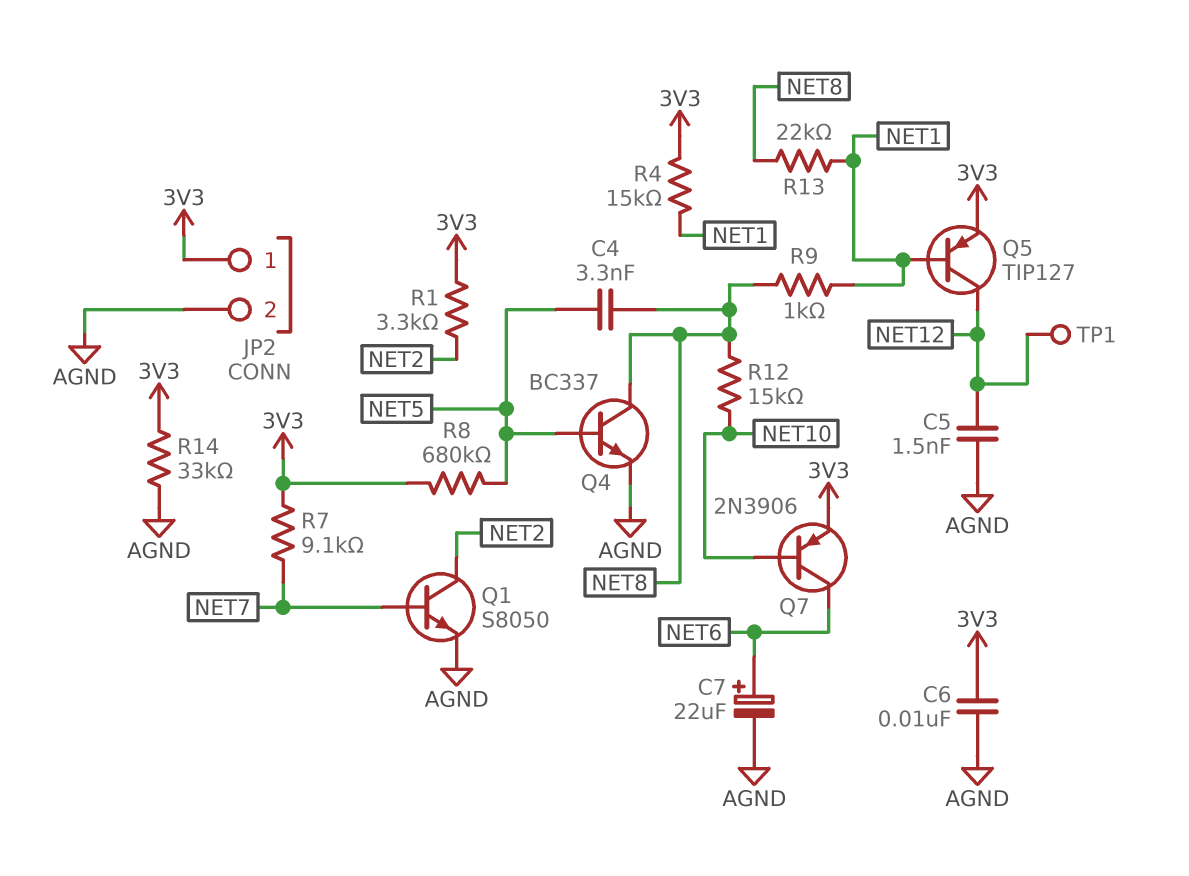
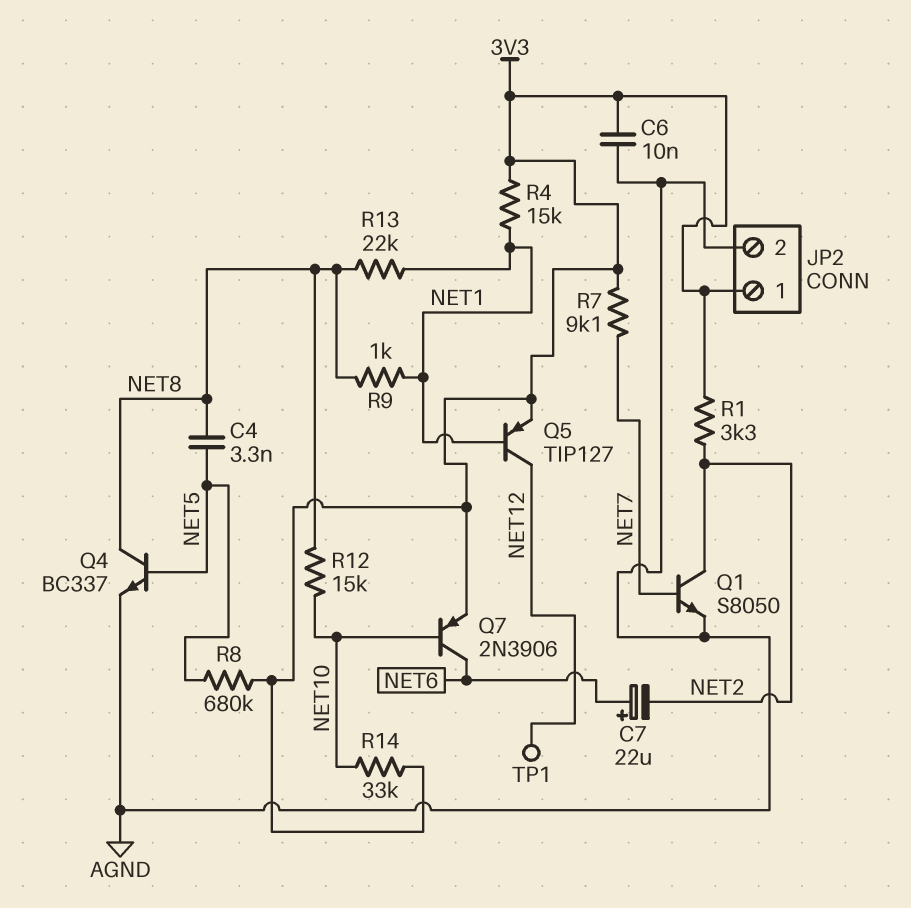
C5: 1.5nF (AGND, NET12) -> none
C7: 22uF (plus NET6, minus AGND) -> 22uF (plus NET6, minus NET2)
R14: 33k (3V3, AGND) -> 33k (3V3, NET10)

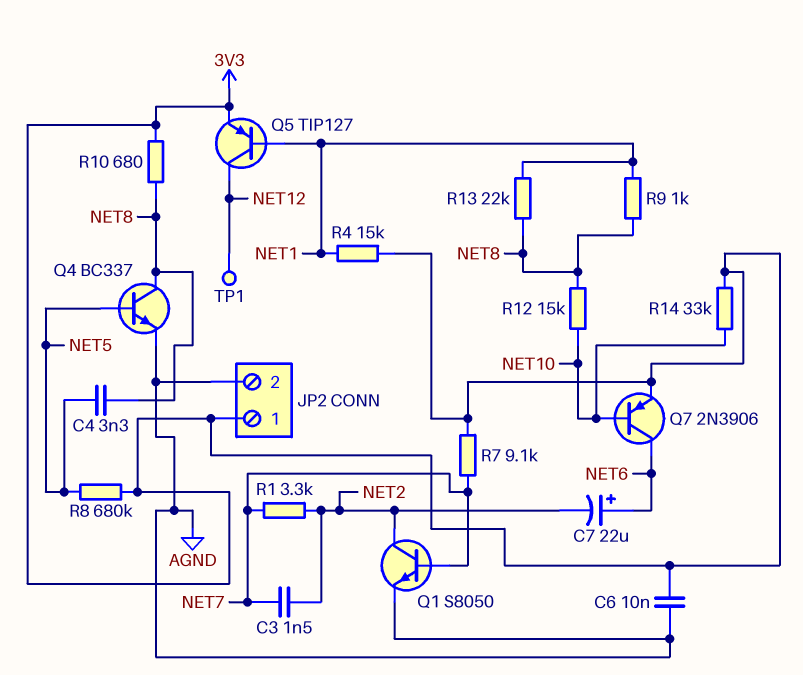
C3: none -> 1.5nF (NET2, NET7)
R1: 3.3k (3V3, NET2) -> 3.3k (NET2, NET7)
R10: none -> 680 (3V3, NET8)

